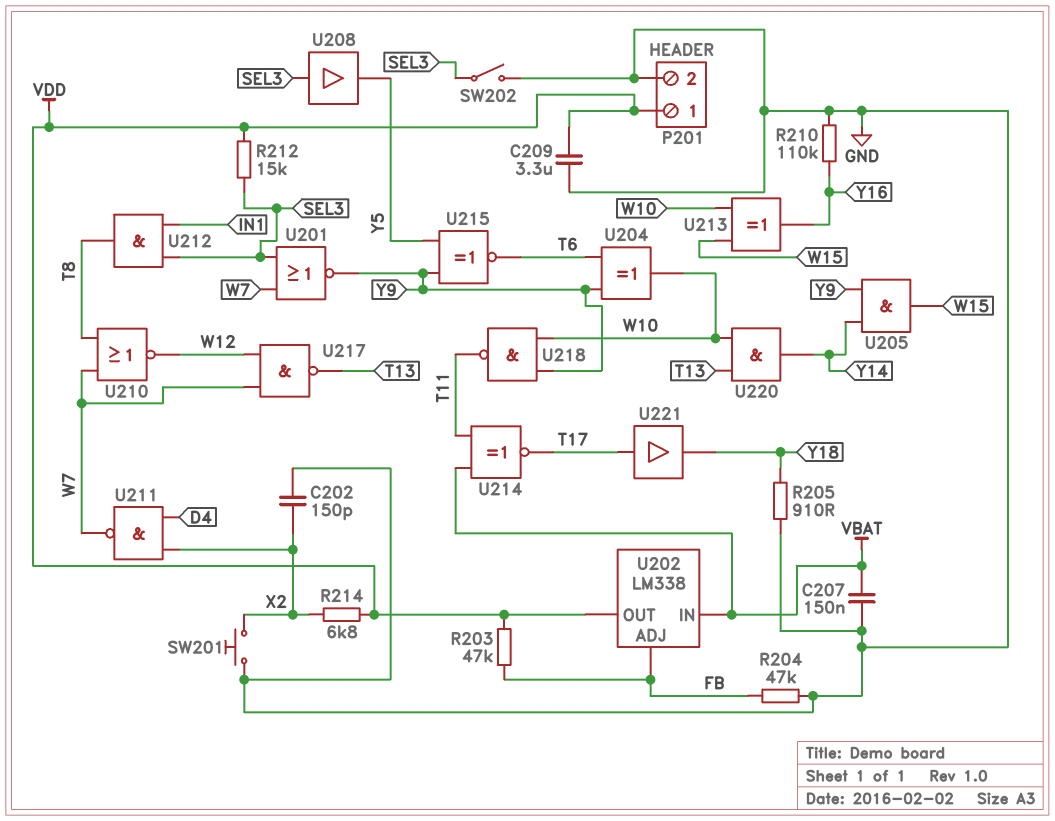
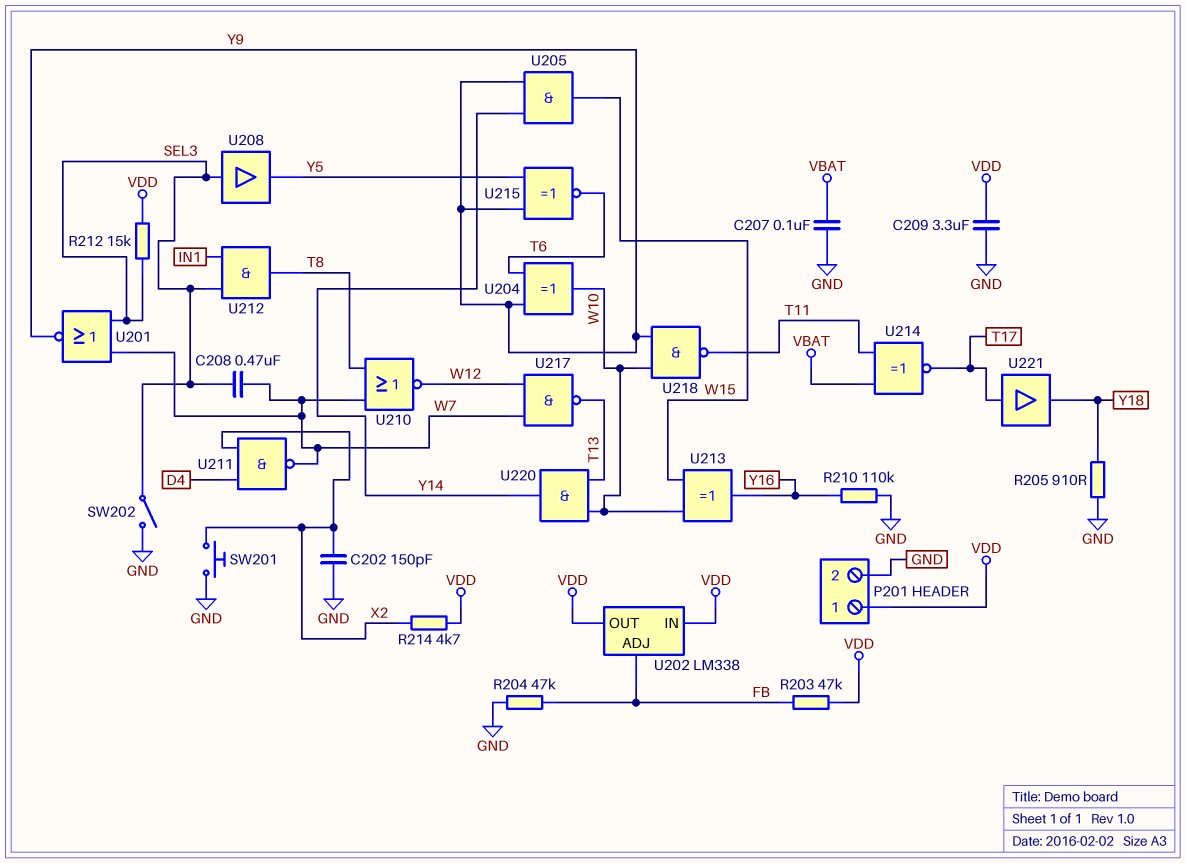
C207: 150nF (GND, VBAT) -> 100nF (GND, VBAT)
C208: none -> 470nF (SEL3, W7)
R214: 6.8k (VDD, X2) -> 4.7k (VDD, X2)
U202 pin IN: VBAT -> VDD

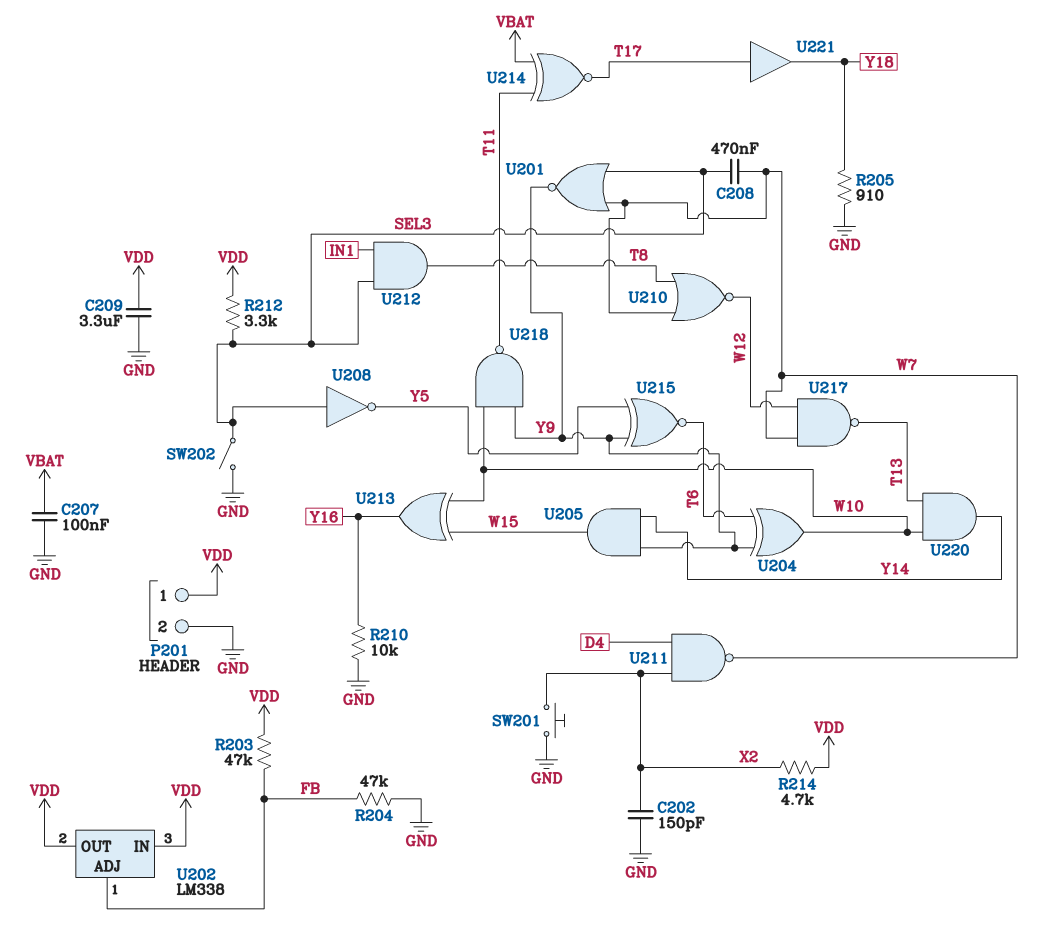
R210: 110k (GND, Y16) -> 10k (GND, Y16)
R212: 15k (SEL3, VDD) -> 3.3k (SEL3, VDD)
U208: buffer (in SEL3, out Y5) -> NOT (in SEL3, out Y5)

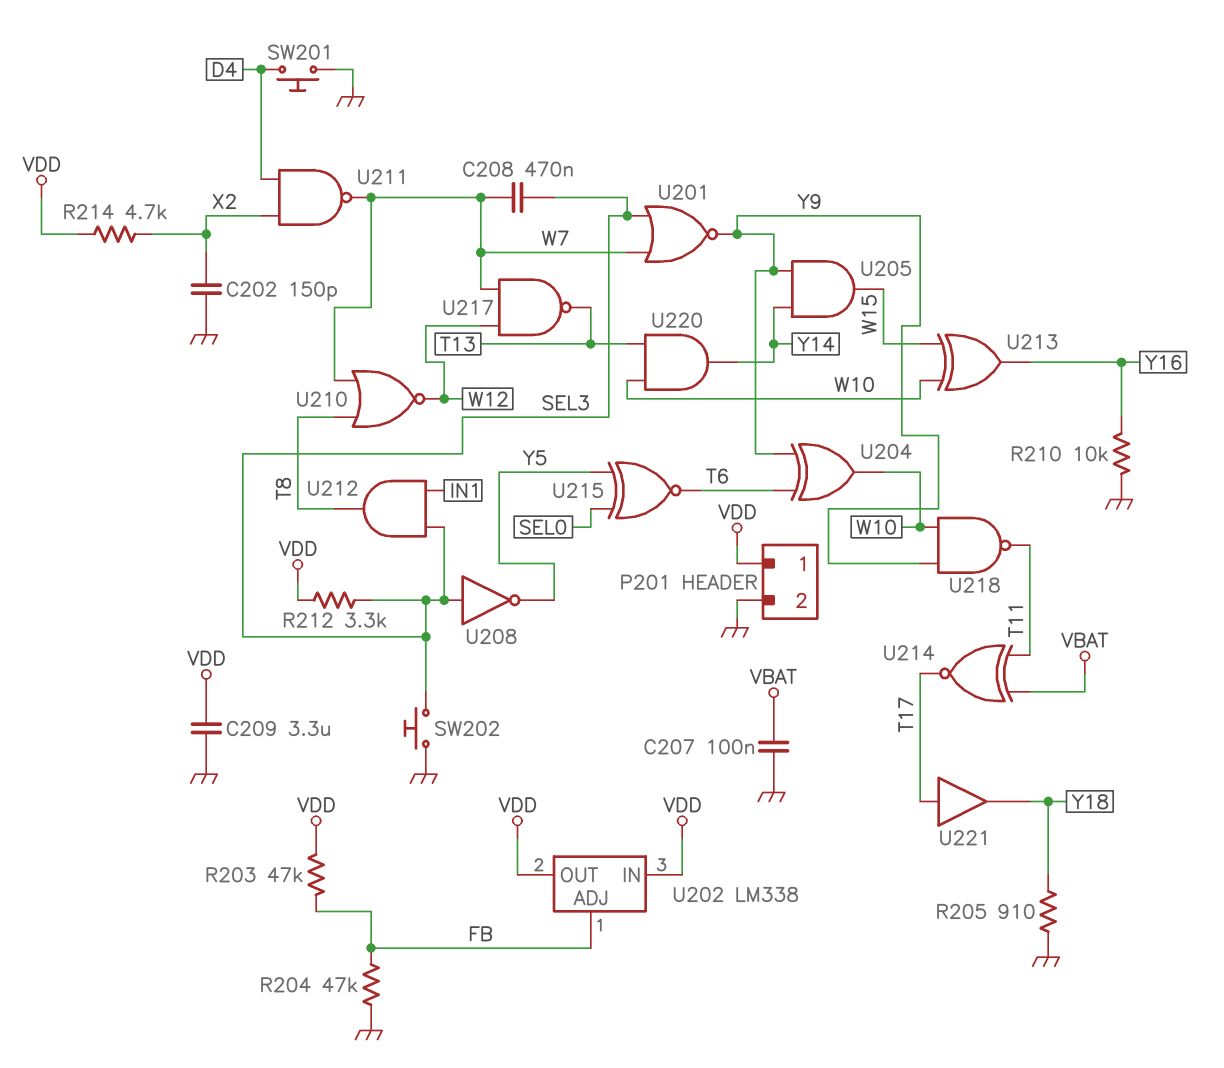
SW201: button (GND, X2) -> button (D4, GND)
SW202: switch (GND, SEL3) -> button (GND, SEL3)
U215: XNOR (in Y5, in Y9, out T6) -> XNOR (in SEL0, in Y5, out T6)

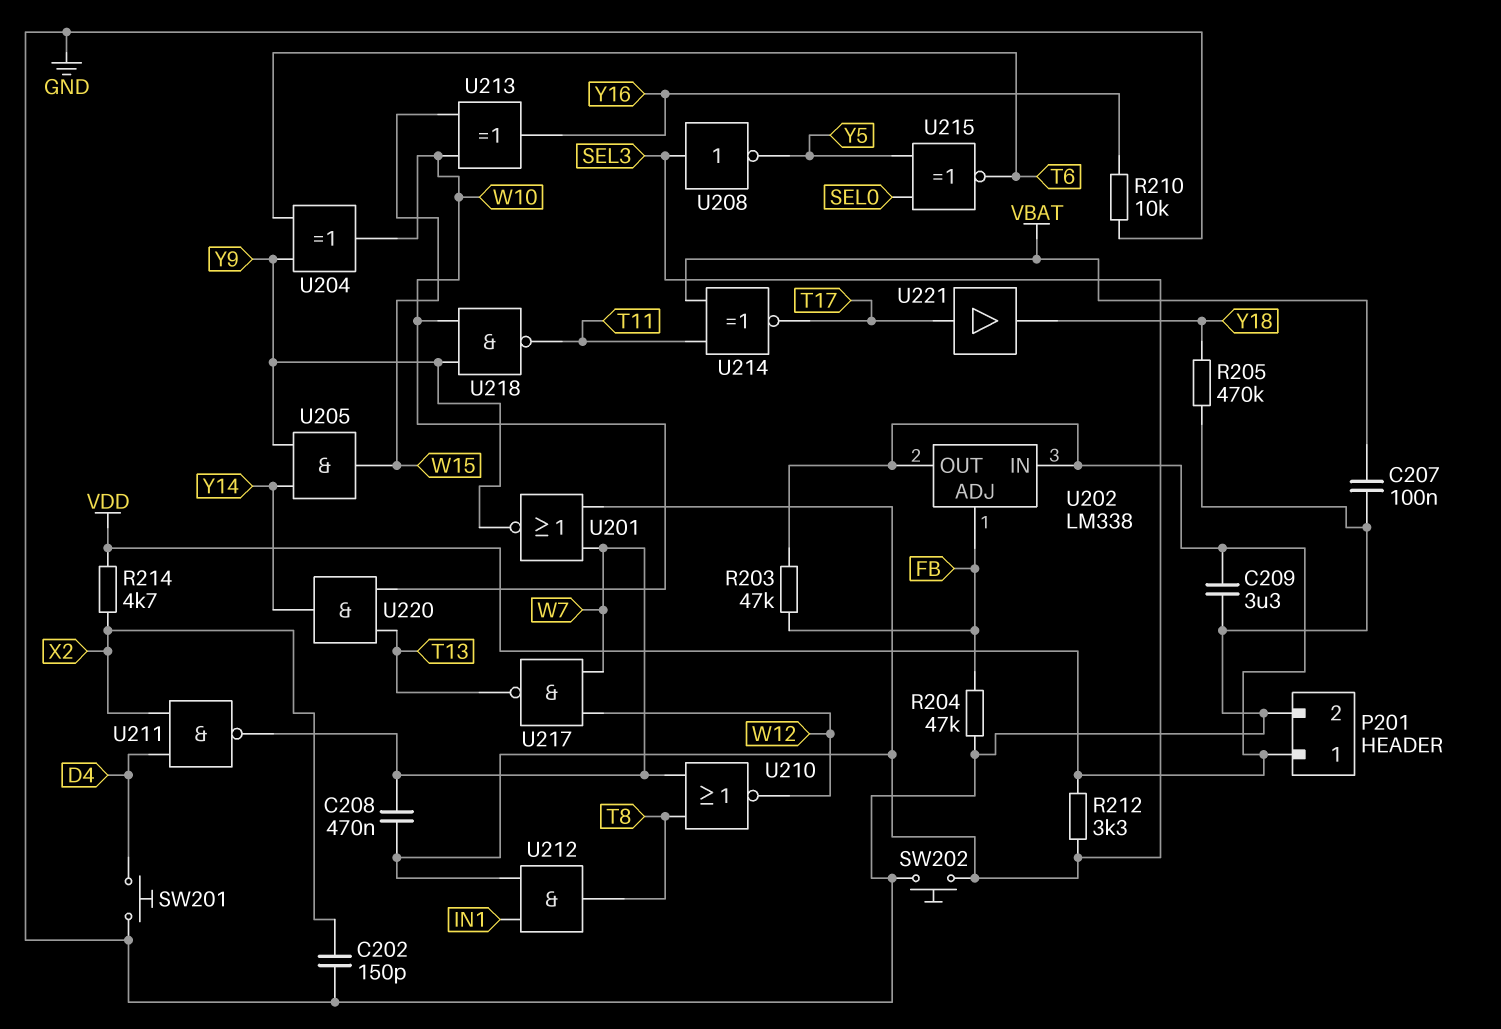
R205: 910 (GND, Y18) -> 470k (GND, Y18)

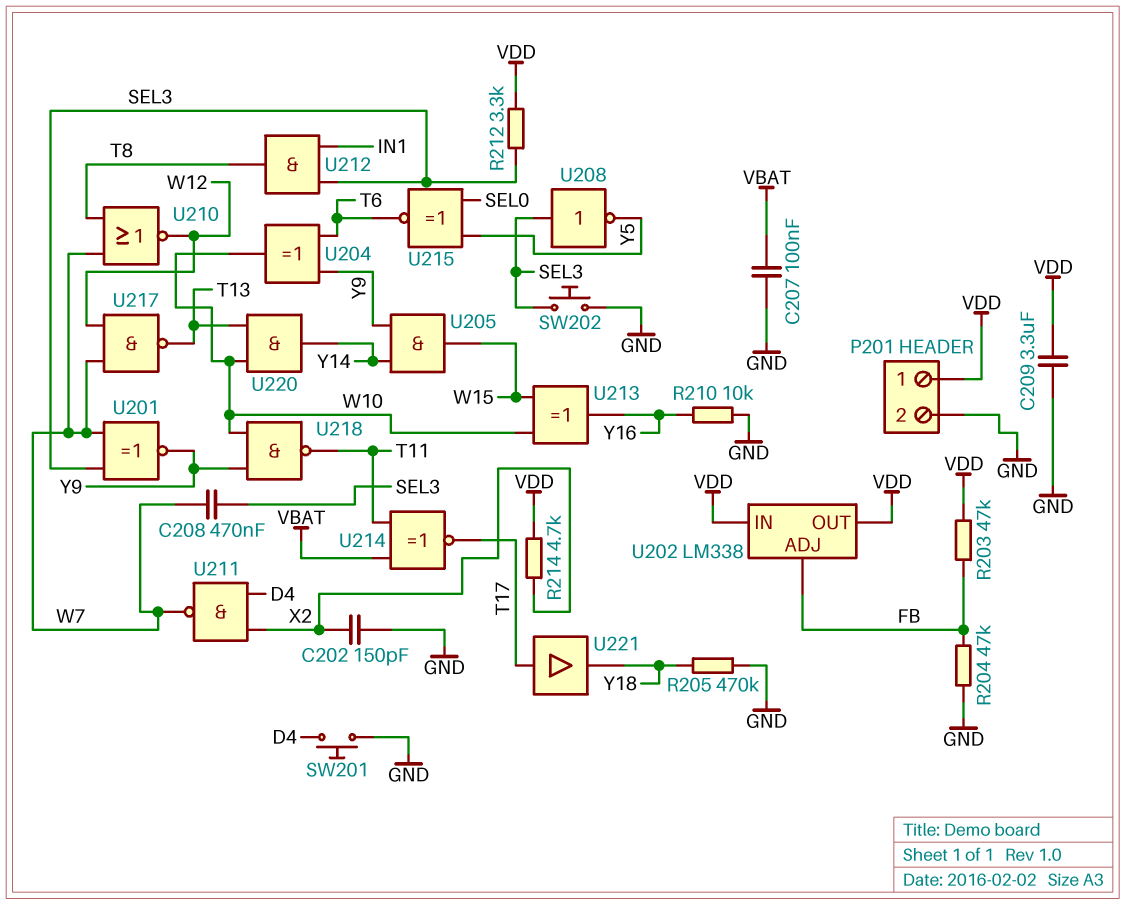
U201: NOR (in SEL3, in W7, out Y9) -> XNOR (in SEL3, in W7, out Y9)

